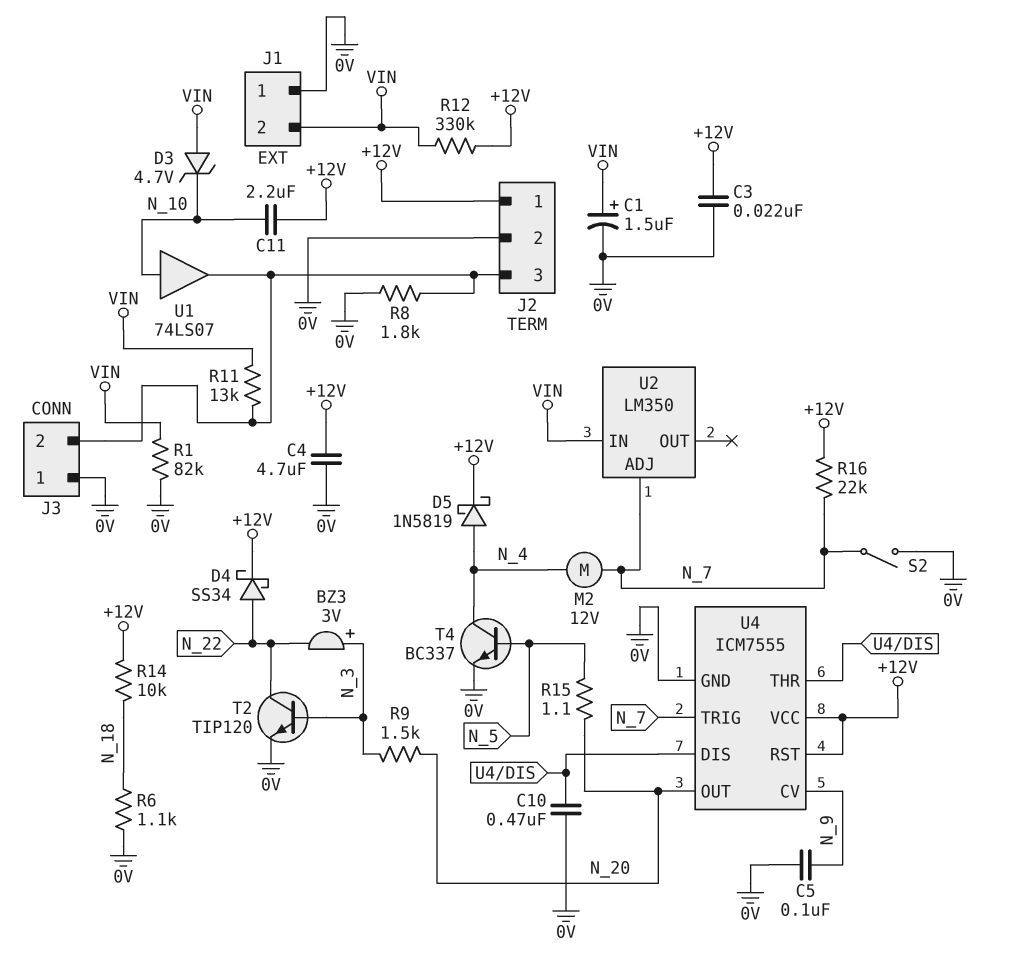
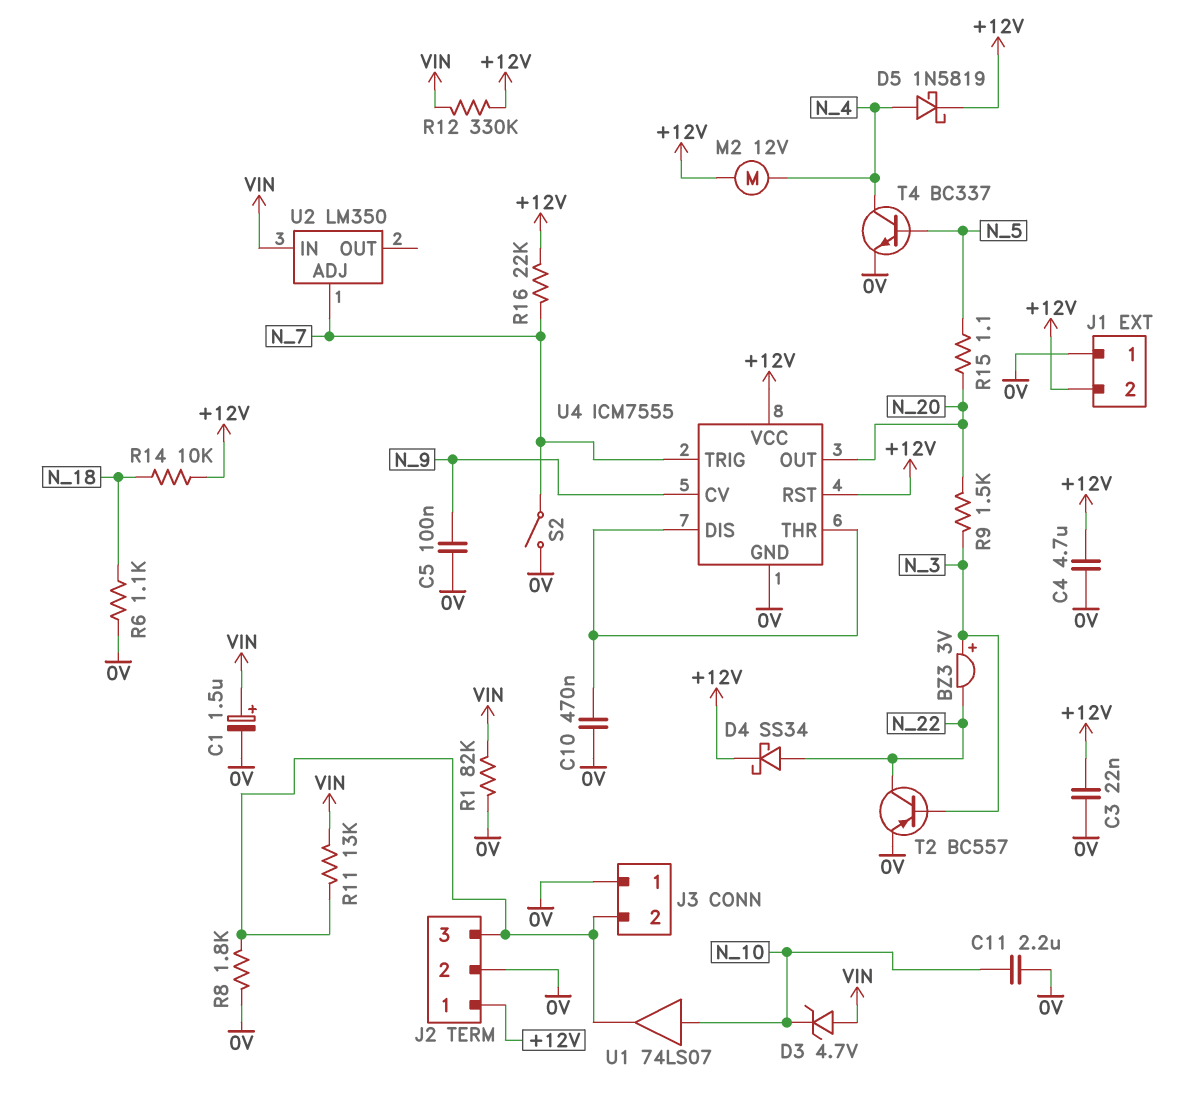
C11: 2.2uF (+12V, N_10) -> 2.2uF (0V, N_10)
J1 pin 2: VIN -> +12V
M2: motor 12V (N_4, N_7) -> motor 12V (+12V, N_4)
T2: NPN TIP120 (B N_3, C N_22, E 0V) -> PNP BC557 (B N_3, C N_22, E 0V)

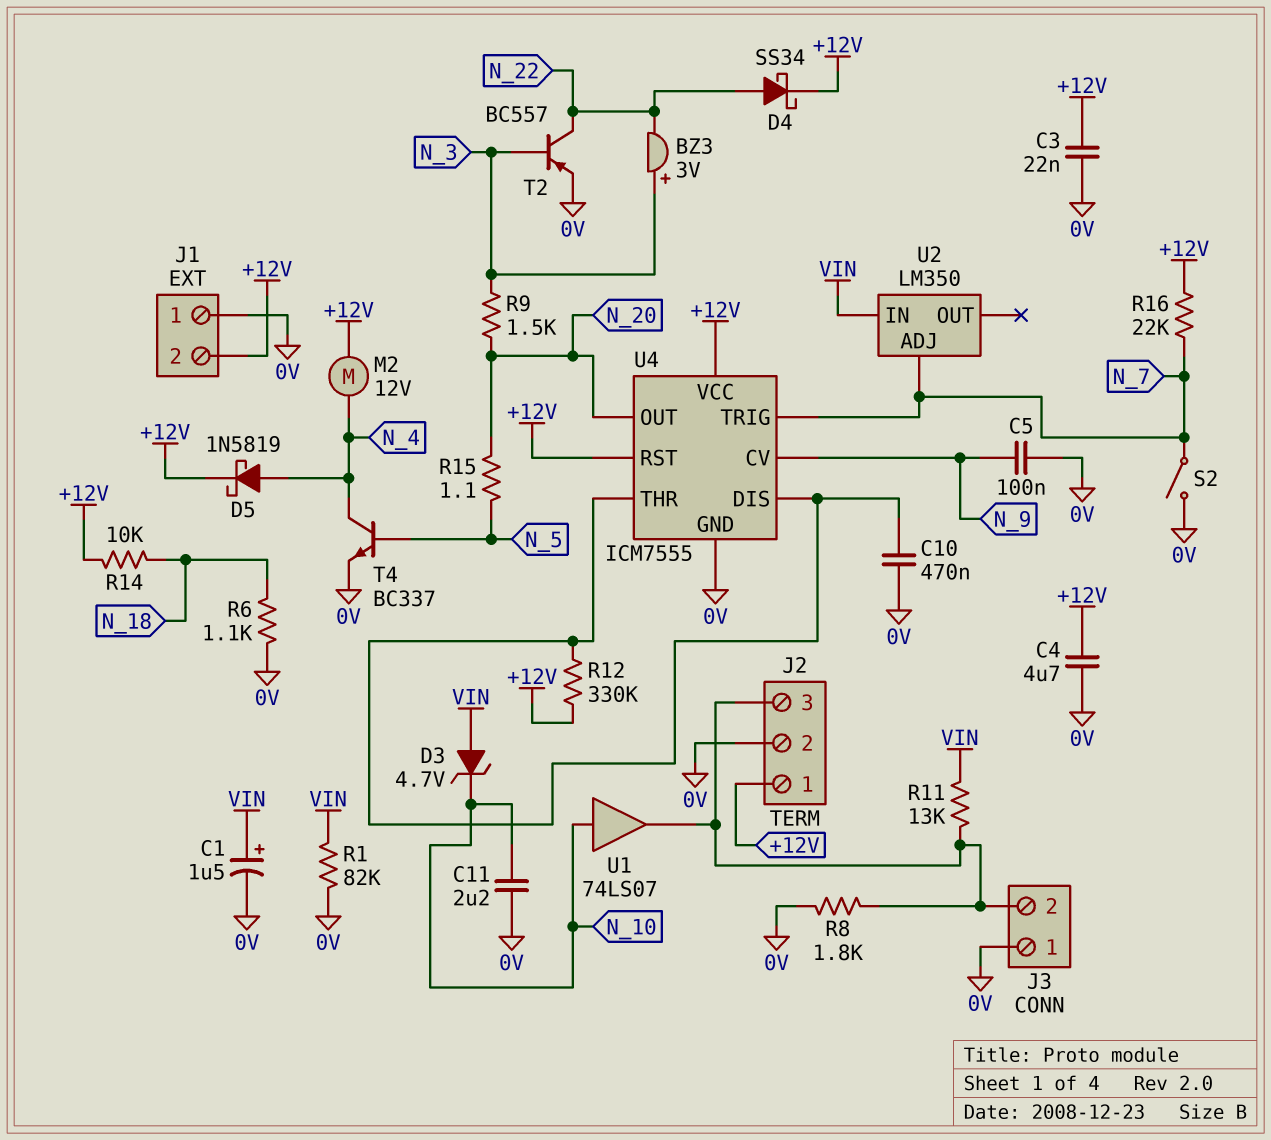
R12: 330k (+12V, VIN) -> 330k (+12V, U4/DIS)

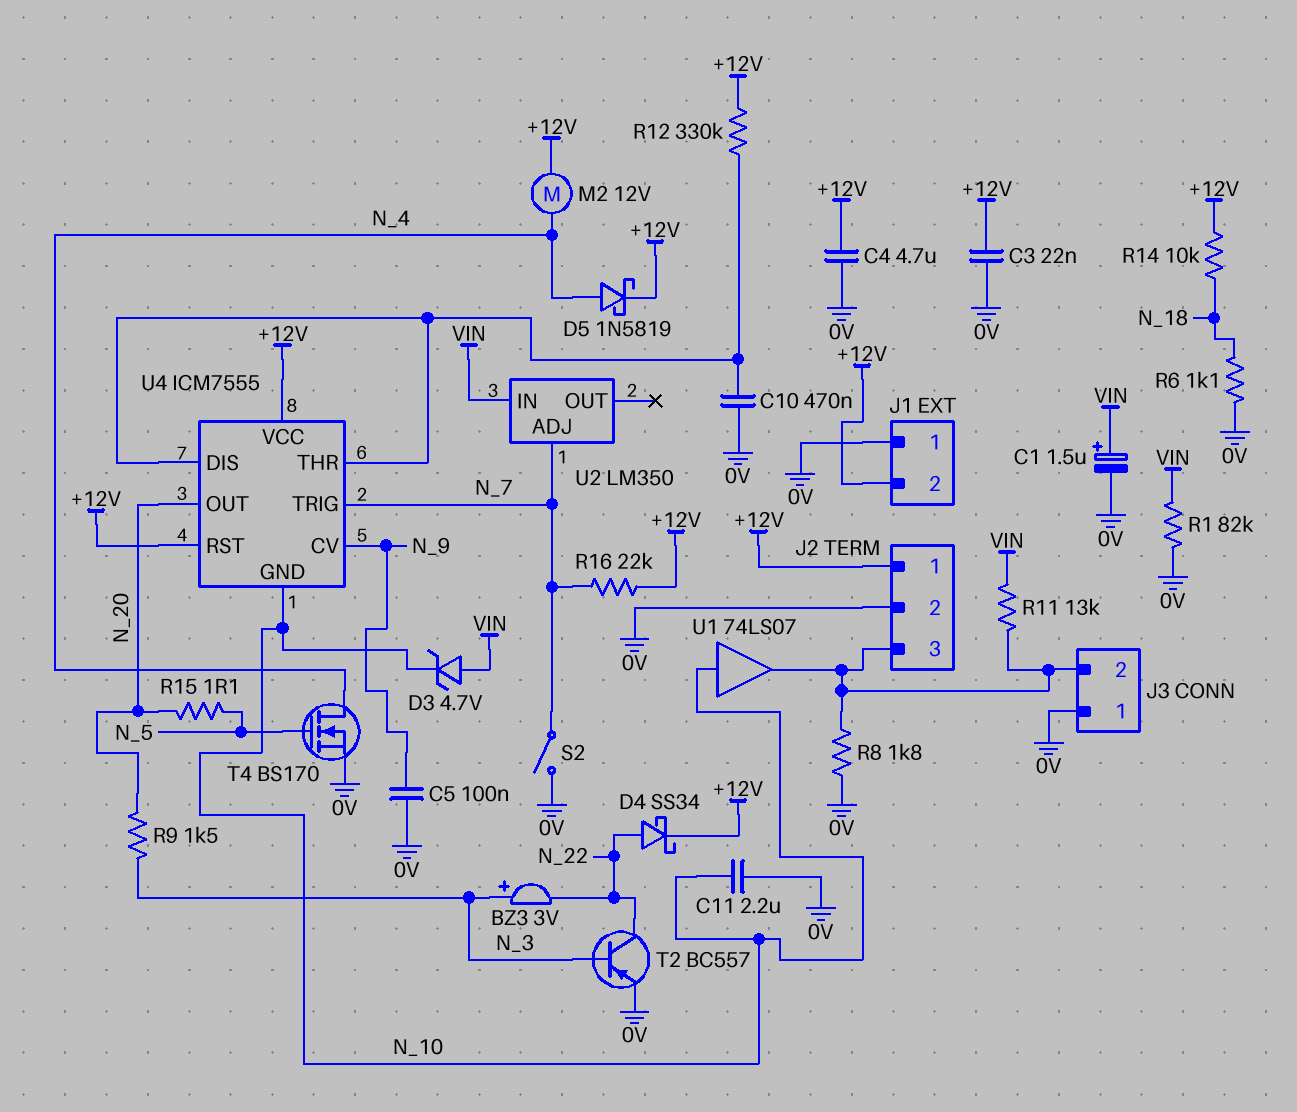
T4: NPN BC337 (B N_5, C N_4, E 0V) -> NMOS BS170 (G N_5, D N_4, S 0V)
U4 pin GND: 0V -> N_10

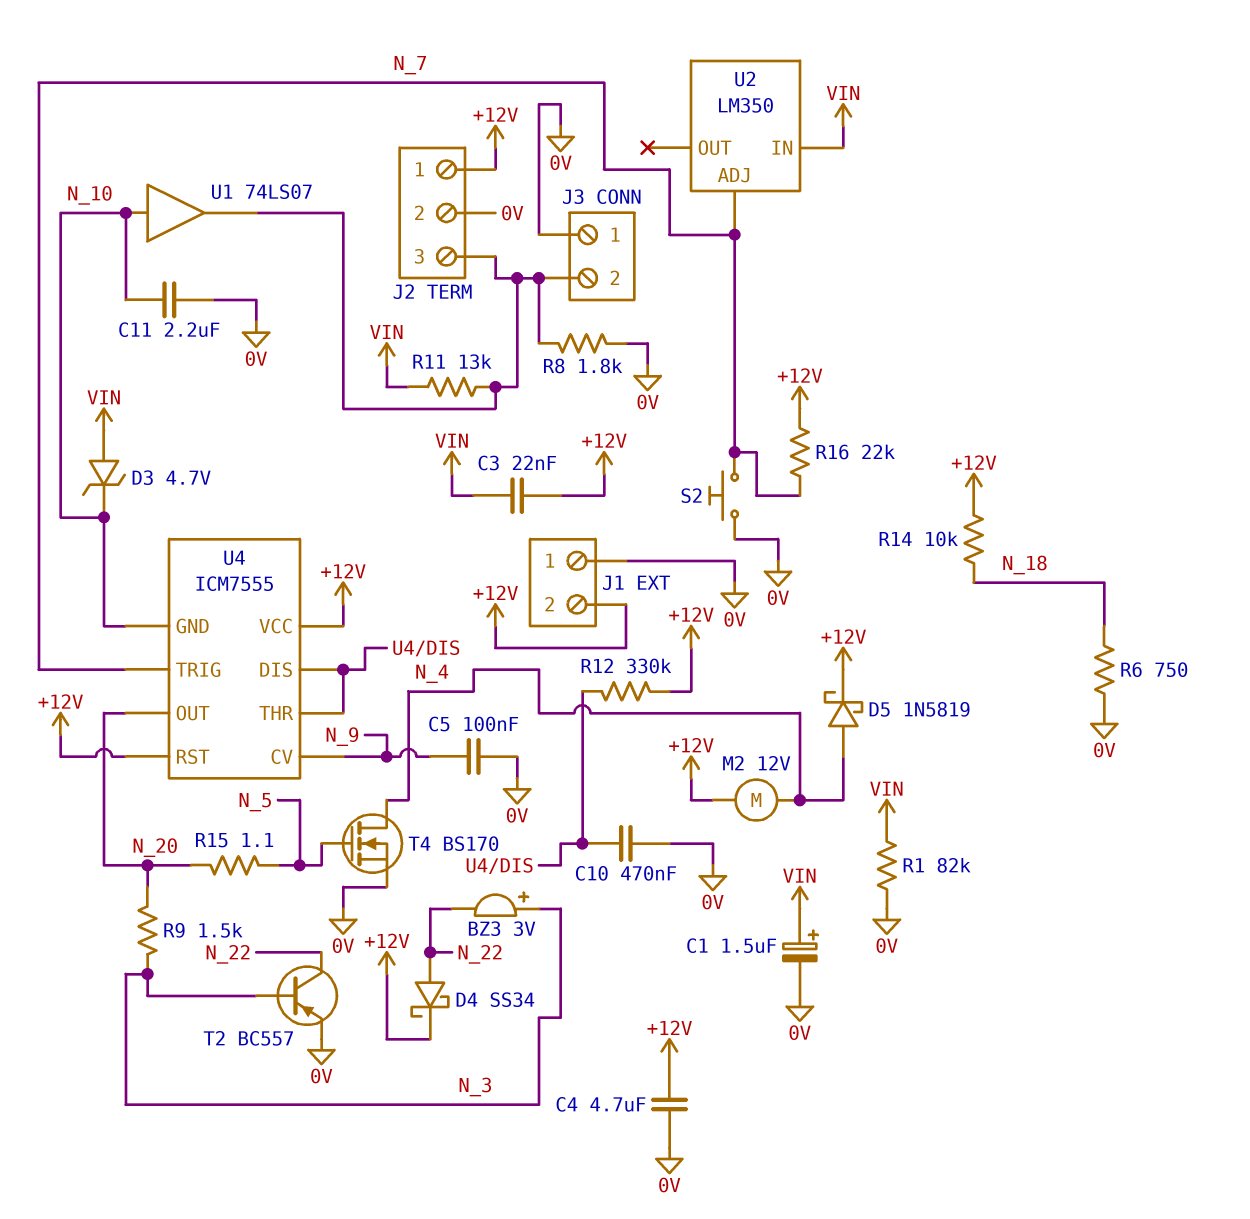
C3: 22nF (+12V, 0V) -> 22nF (+12V, VIN)
R6: 1.1k (0V, N_18) -> 750 (0V, N_18)
S2: switch (0V, N_7) -> button (0V, N_7)

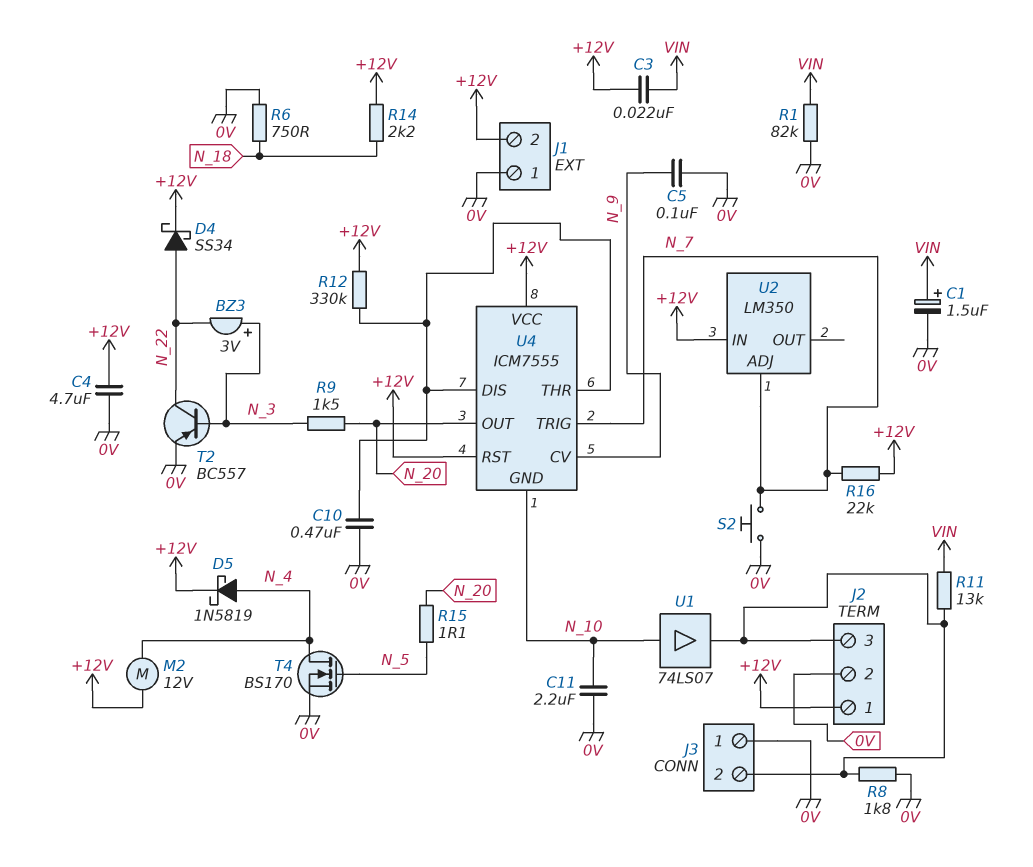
D3: zener 4.7V (A VIN, K N_10) -> none
R14: 10k (+12V, N_18) -> 2.2k (+12V, N_18)
U2 pin IN: VIN -> +12V

